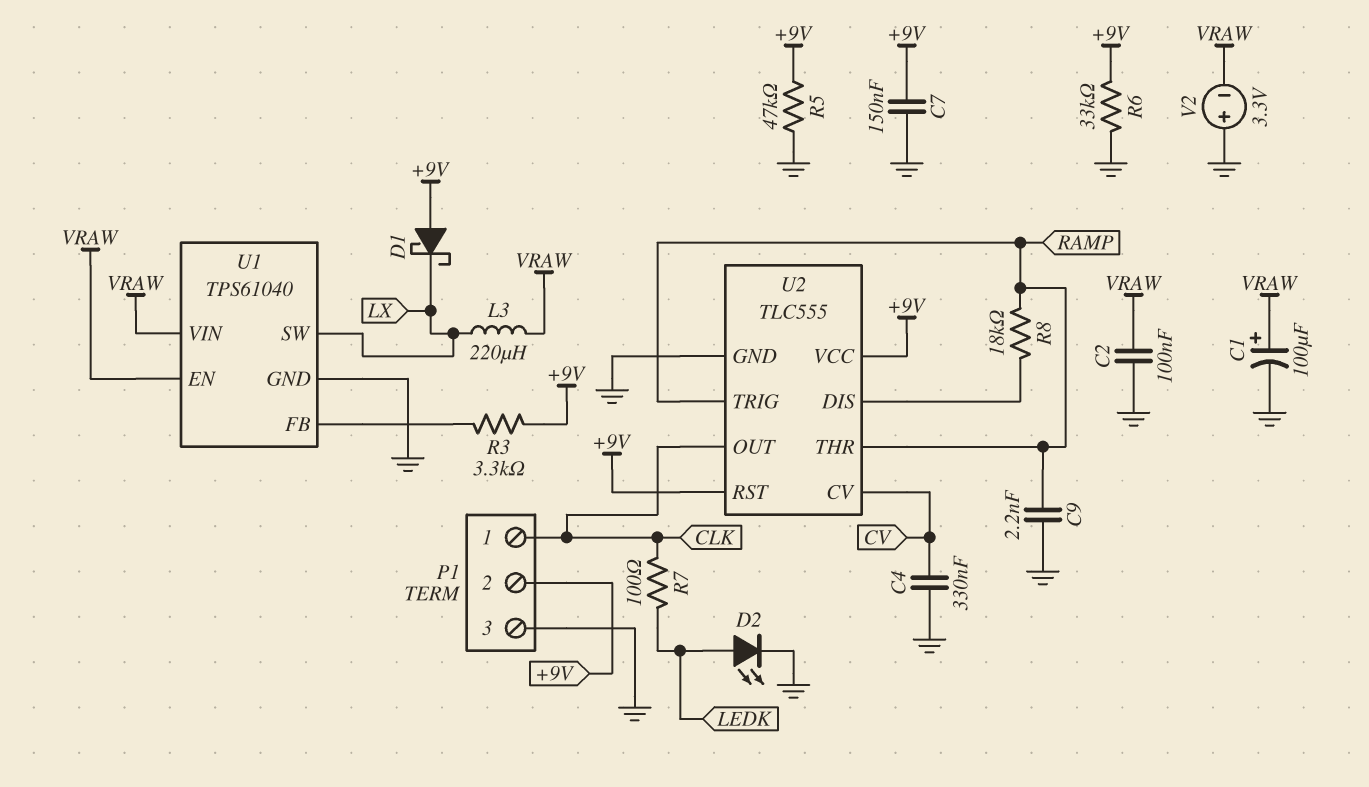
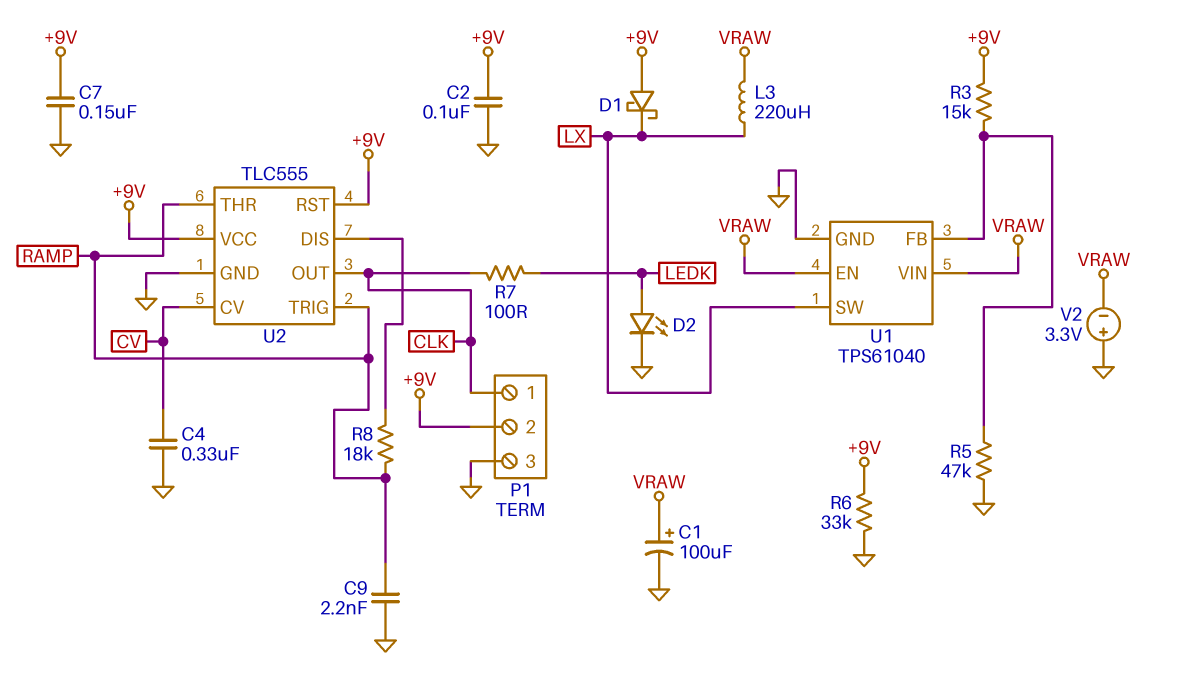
C2: 100nF (GND, VRAW) -> 100nF (+9V, GND)
R3: 3.3k (+9V, U1/FB) -> 15k (+9V, U1/FB)
R5: 47k (+9V, GND) -> 47k (GND, U1/FB)

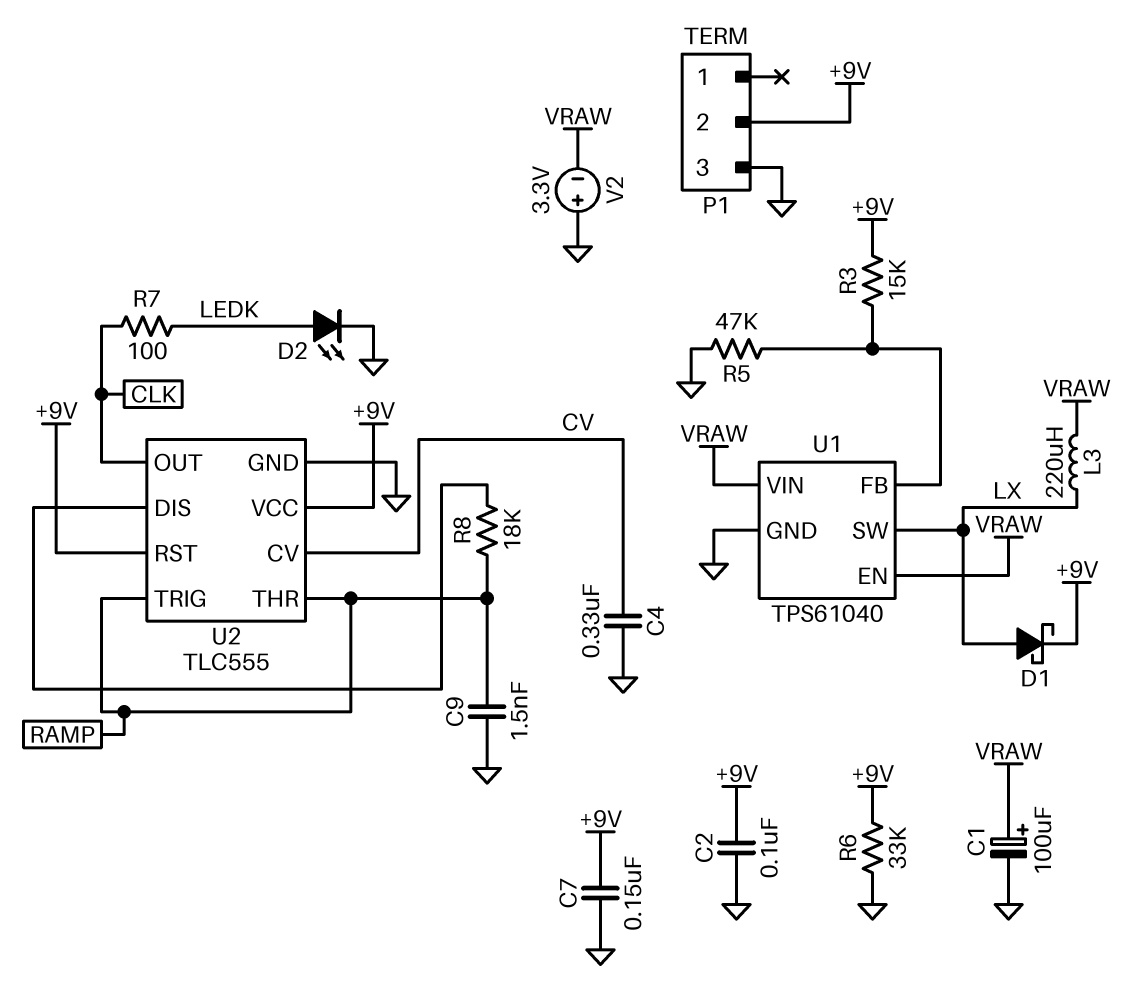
C9: 2.2nF (GND, RAMP) -> 1.5nF (GND, RAMP)
D1: schottky (A +9V, K LX) -> schottky (A LX, K +9V)
P1 pin 1: CLK -> none

